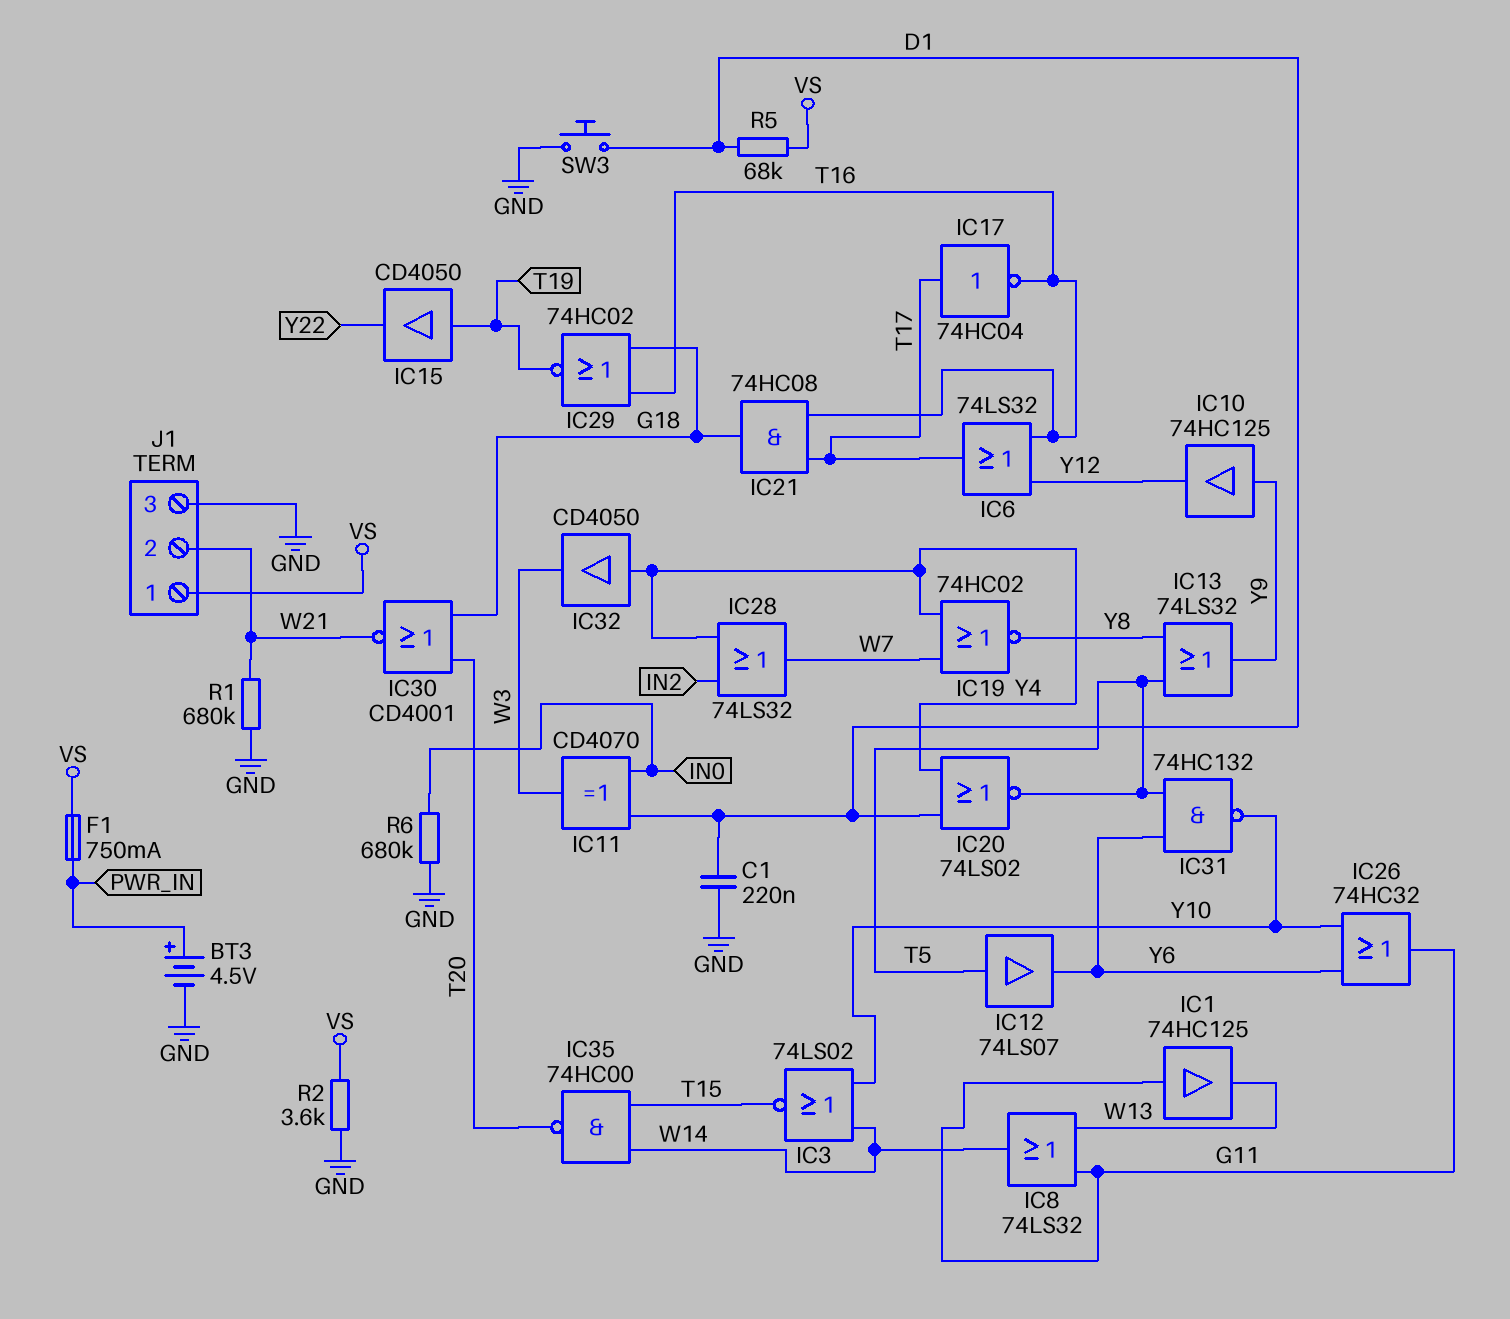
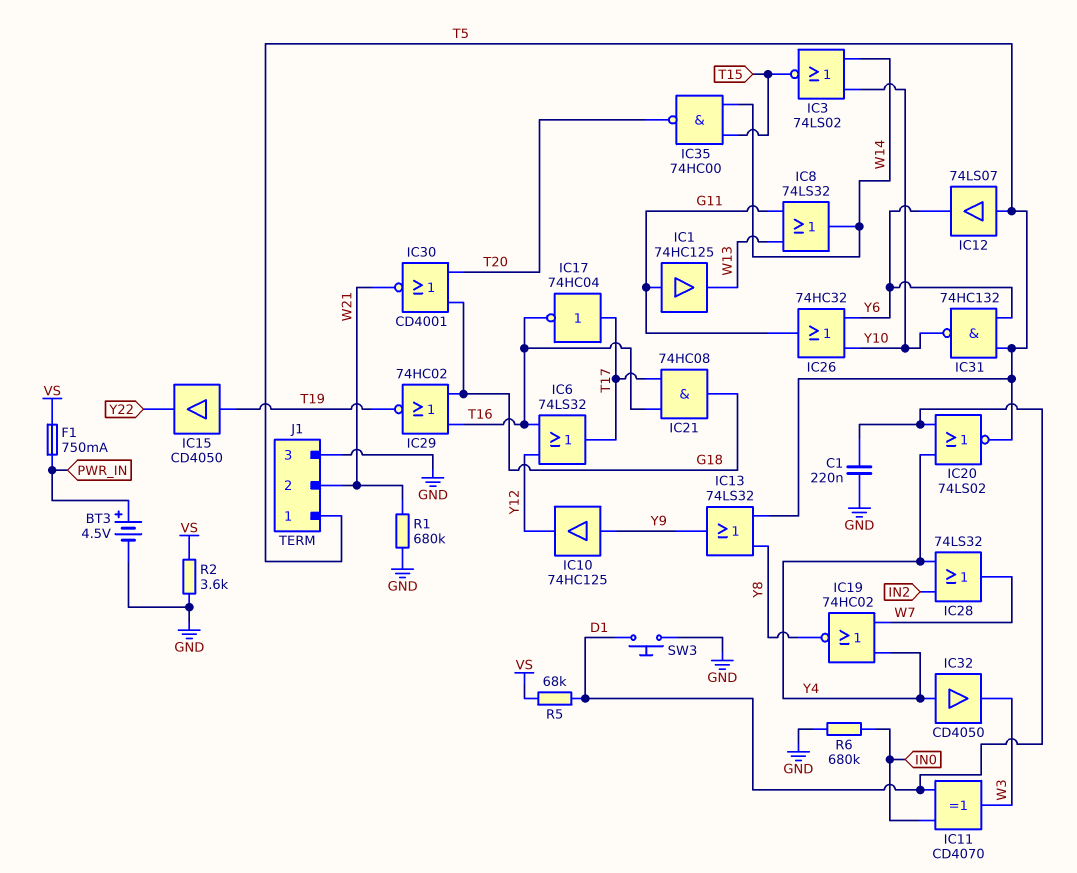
J1 pin 1: VS -> T5

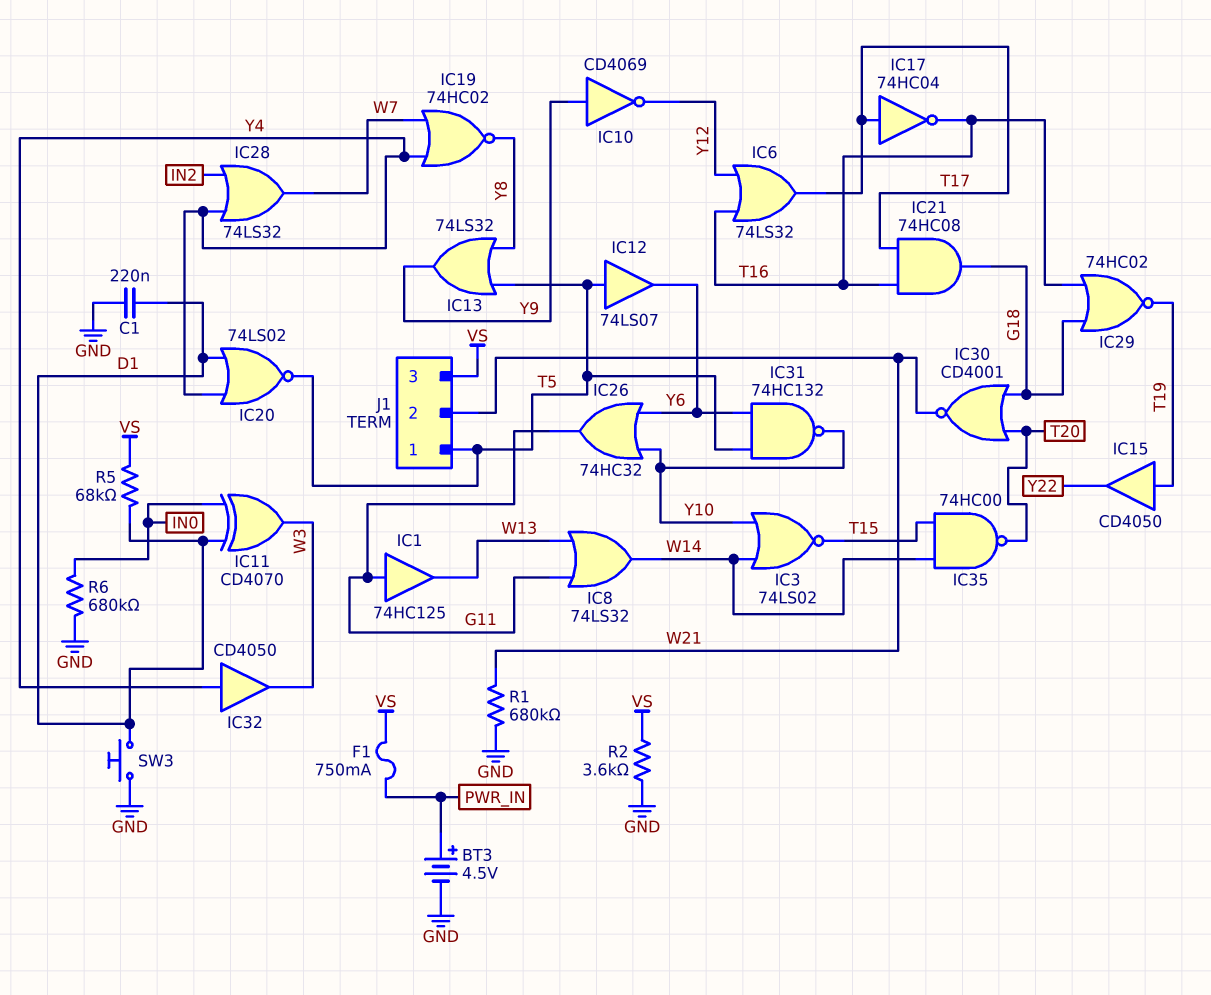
IC10: buffer 74HC125 (in Y9, out Y12) -> NOT CD4069 (in Y9, out Y12)
J1 pin 3: GND -> VS

